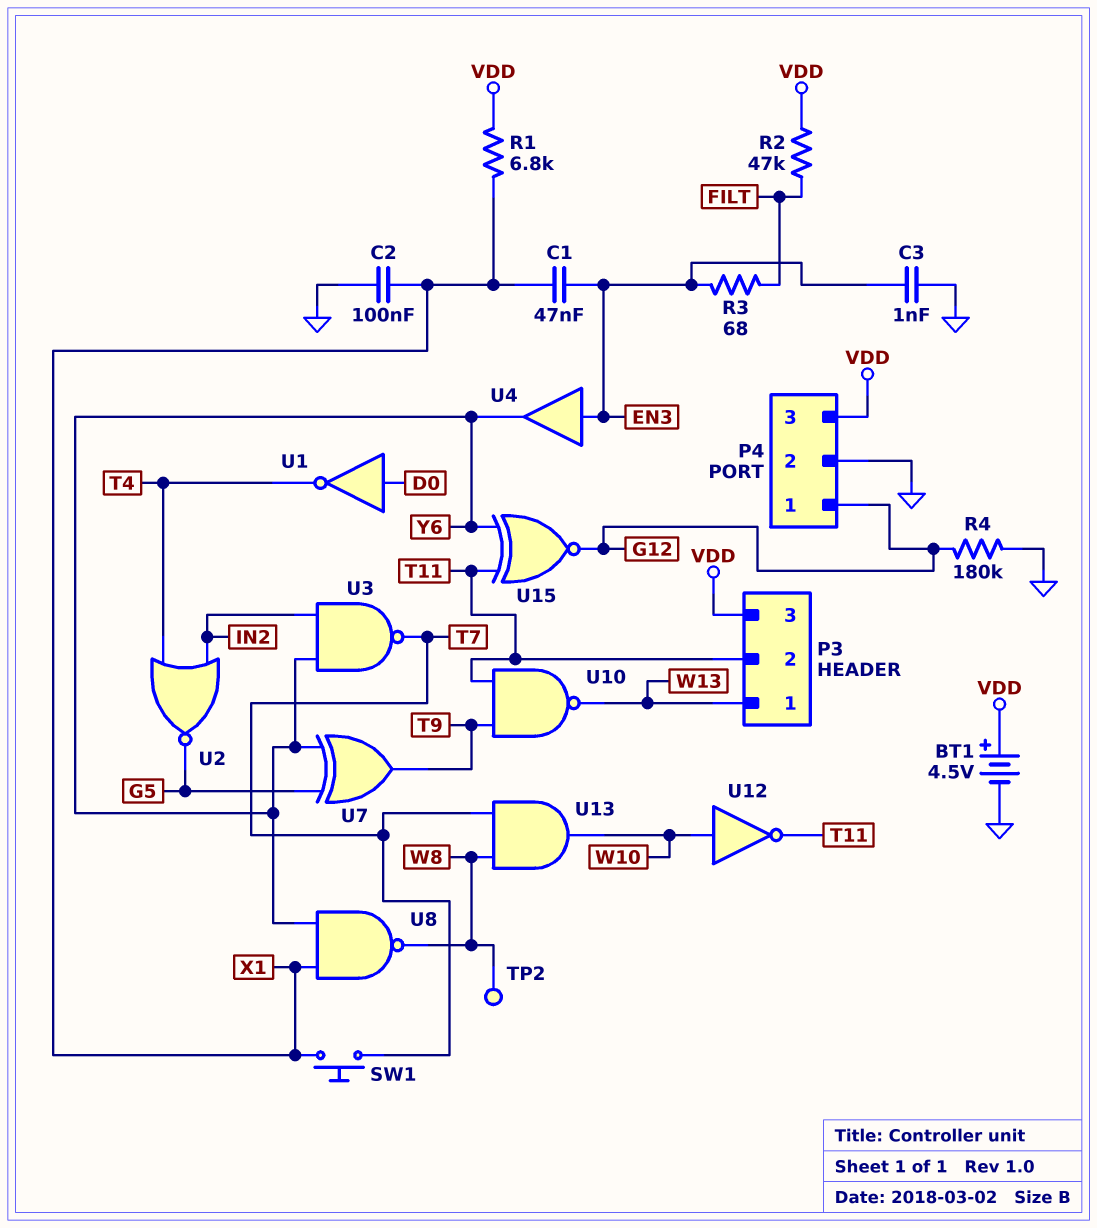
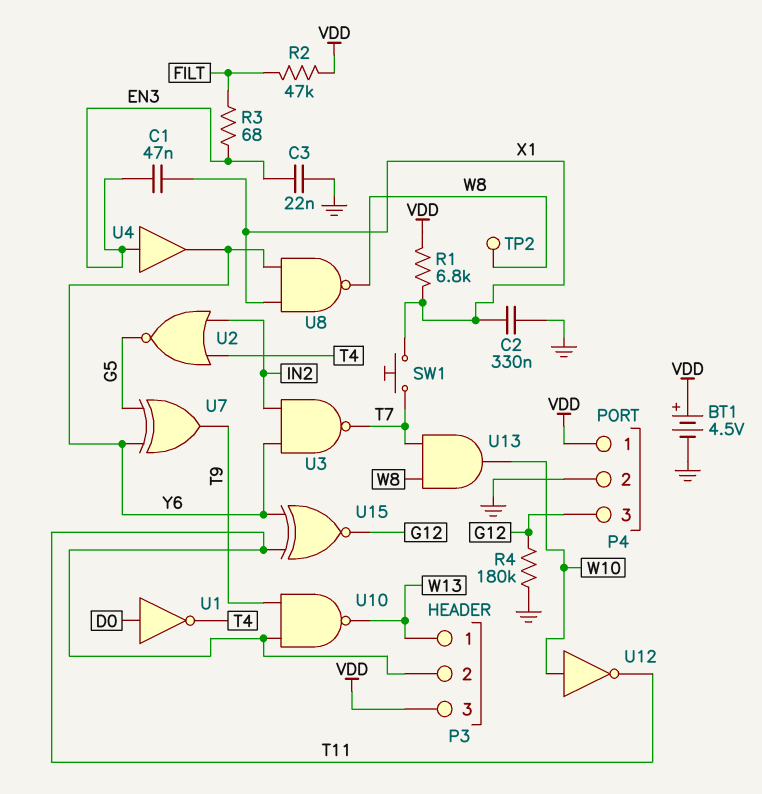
C2: 100nF (GND, X1) -> 330nF (GND, X1)
C3: 1nF (EN3, GND) -> 22nF (EN3, GND)
P4 pin 1: G12 -> VDD
P4 pin 3: VDD -> G12

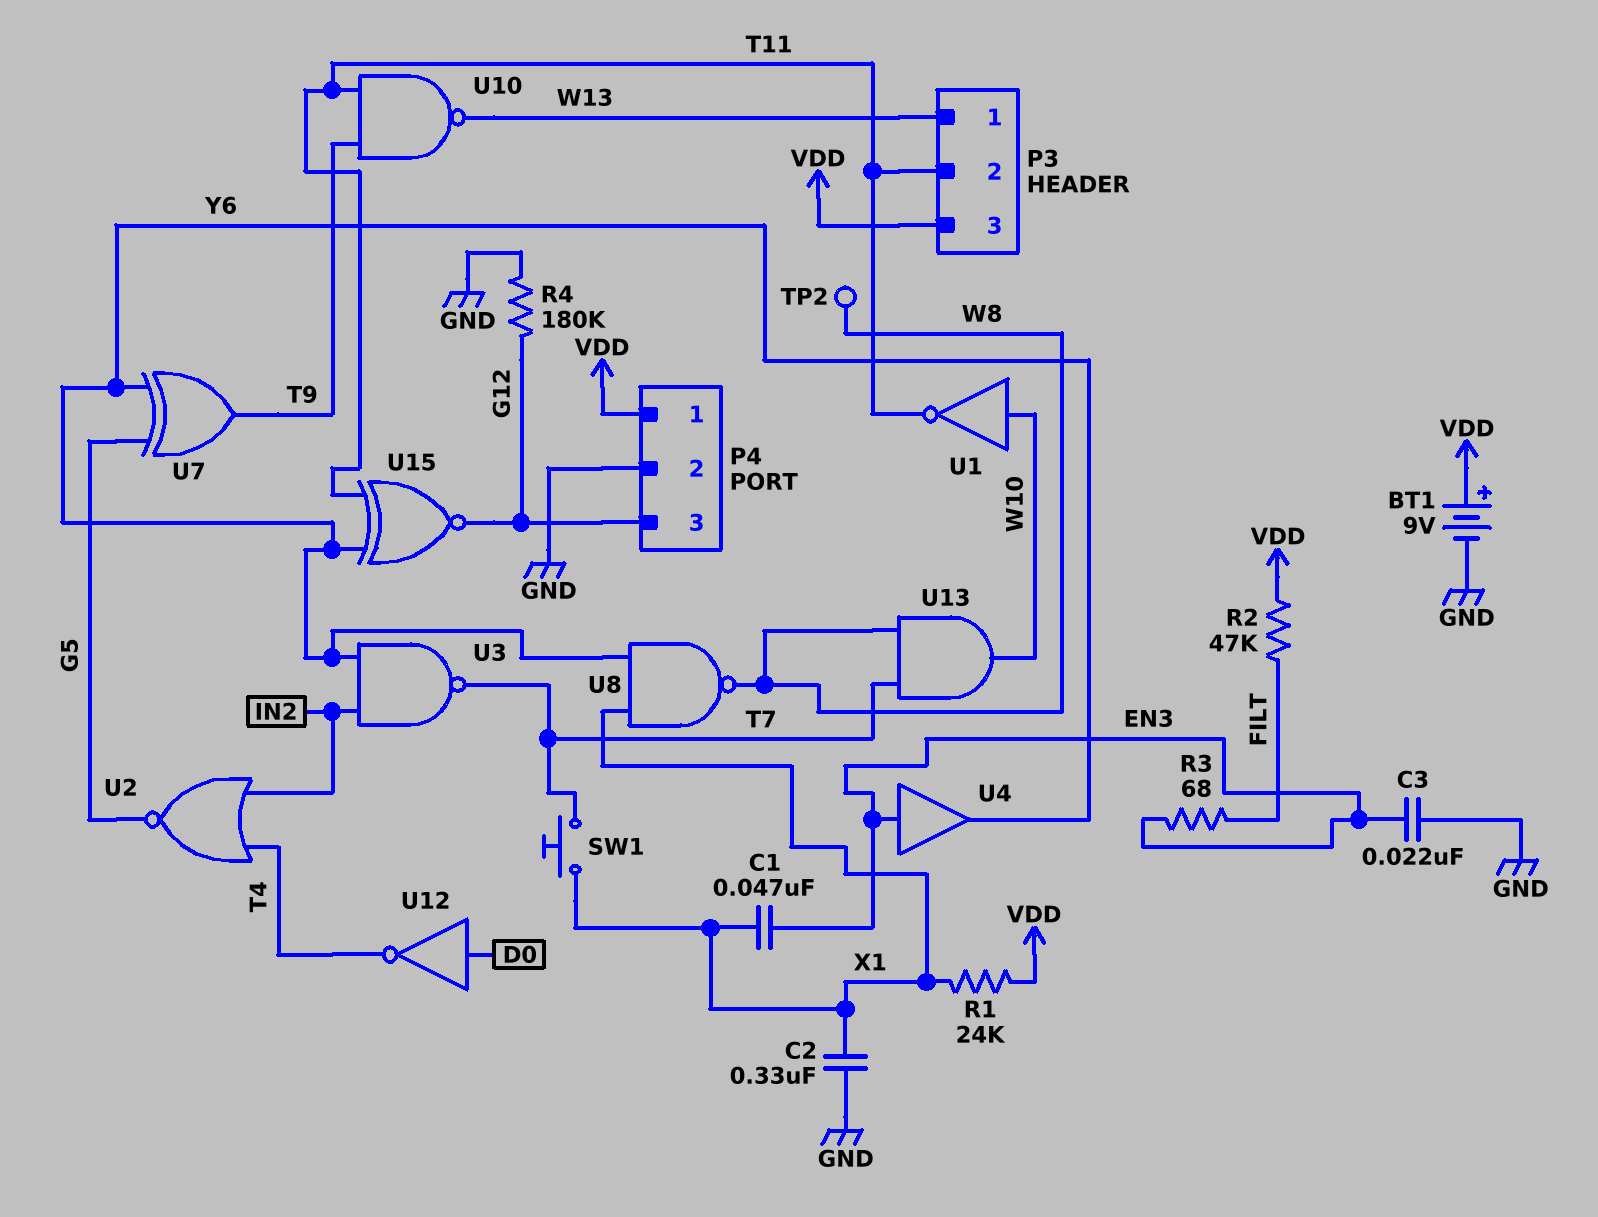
BT1: 4.5V (plus VDD, minus GND) -> 9V (plus VDD, minus GND)
R1: 6.8k (VDD, X1) -> 24k (VDD, X1)
U1: NOT (in D0, out T4) -> NOT (in W10, out T11)
U12: NOT (in W10, out T11) -> NOT (in D0, out T4)

